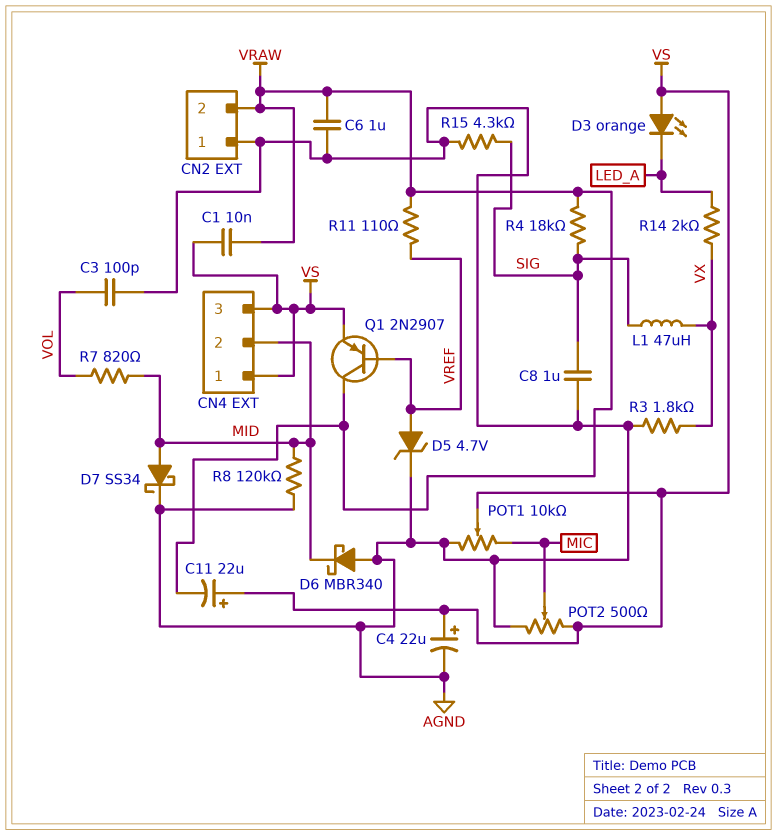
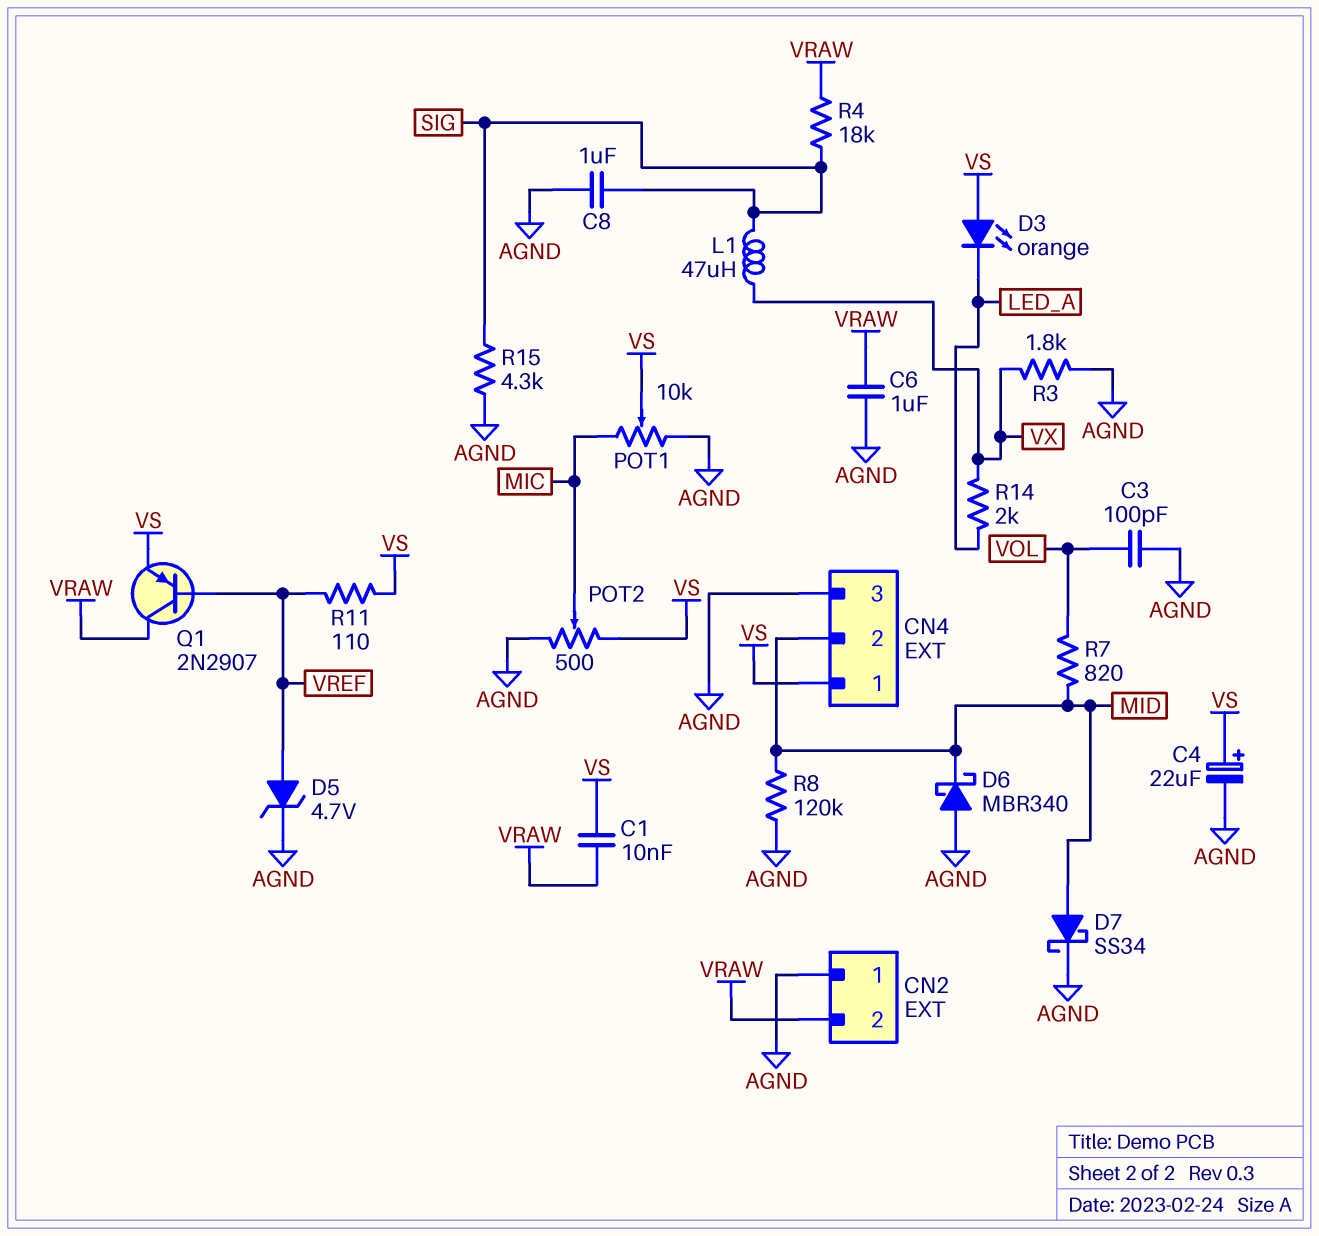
C11: 22uF (plus VS, minus VRAW) -> none
CN4 pin 3: VS -> AGND
R11: 110 (VRAW, VREF) -> 110 (VREF, VS)

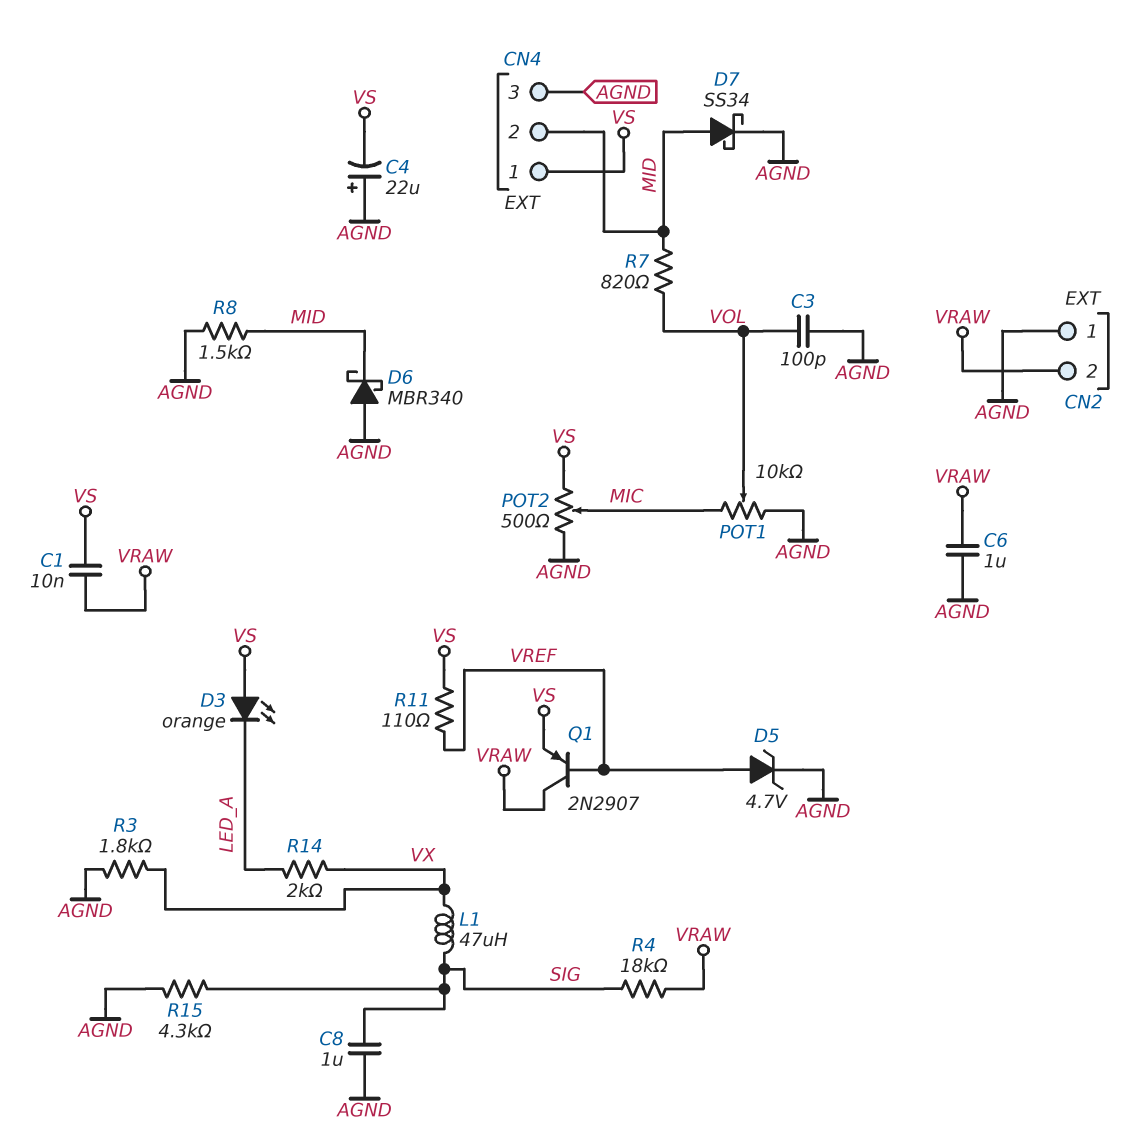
C4: 22uF (plus VS, minus AGND) -> 22uF (plus AGND, minus VS)
POT1: 10k (AGND, MIC, wiper VS) -> 10k (AGND, MIC, wiper VOL)
R8: 120k (AGND, MID) -> 1.5k (AGND, MID)

